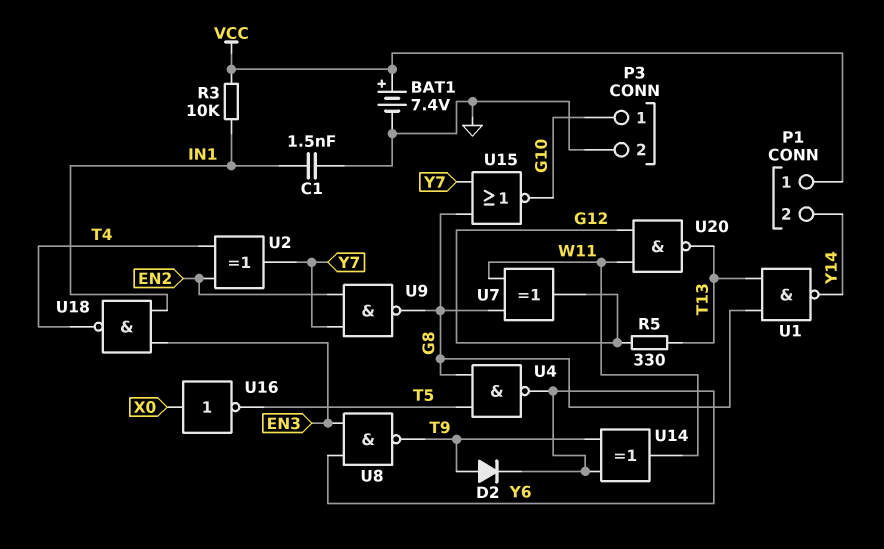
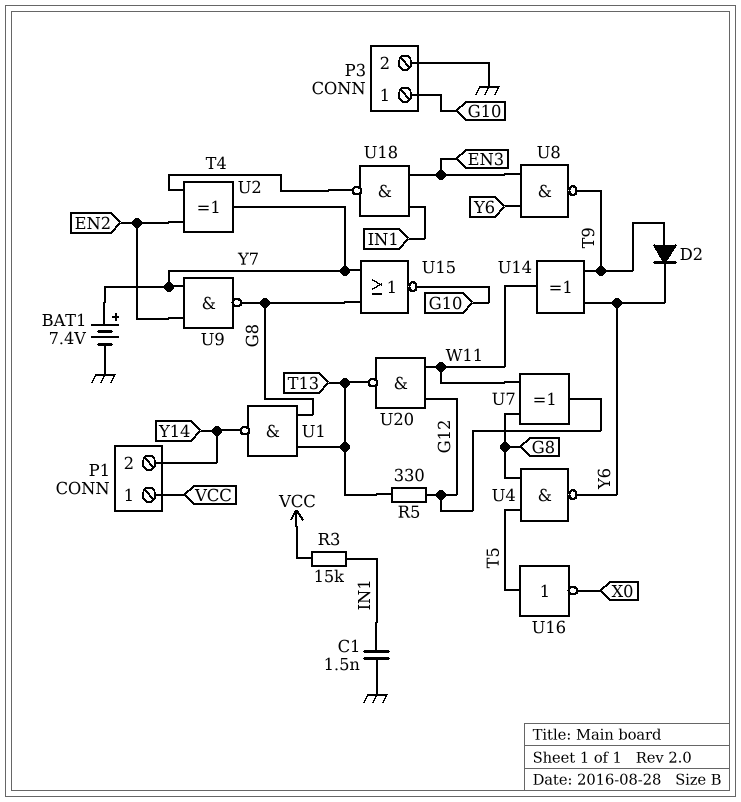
BAT1: 7.4V (plus VCC, minus GND) -> 7.4V (plus Y7, minus GND)
R3: 10k (IN1, VCC) -> 15k (IN1, VCC)
U16: NOT (in X0, out T5) -> NOT (in T5, out X0)

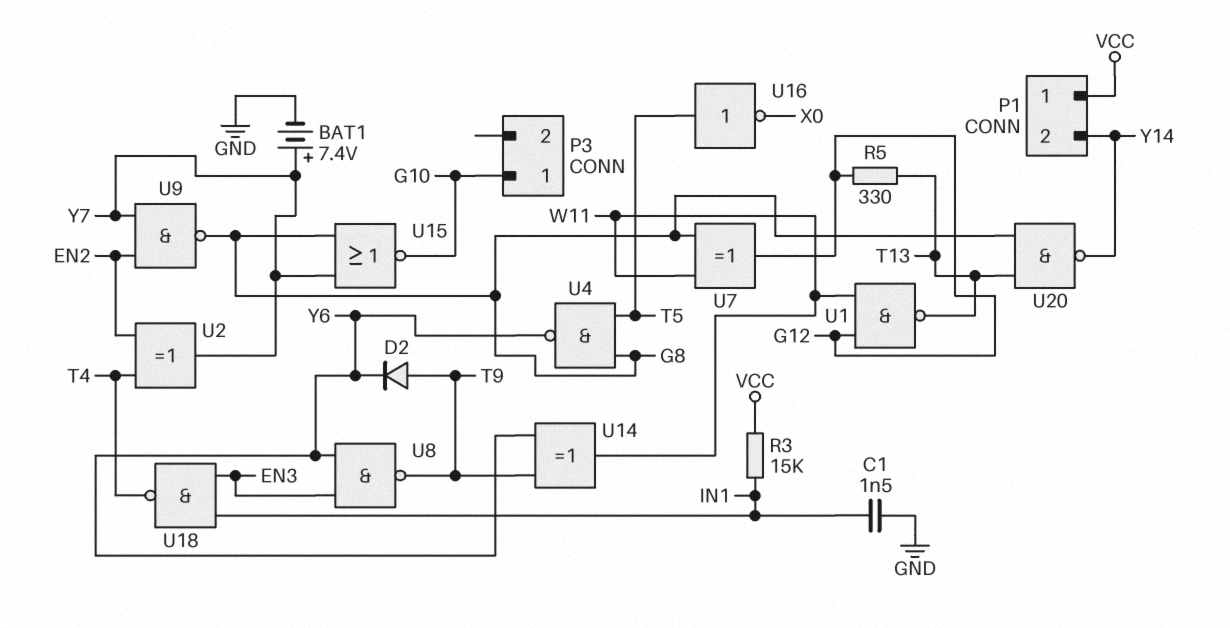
P3 pin 2: GND -> none
U1: NAND (in G8, in T13, out Y14) -> NAND (in G12, in W11, out T13)
U20: NAND (in G12, in W11, out T13) -> NAND (in G8, in T13, out Y14)

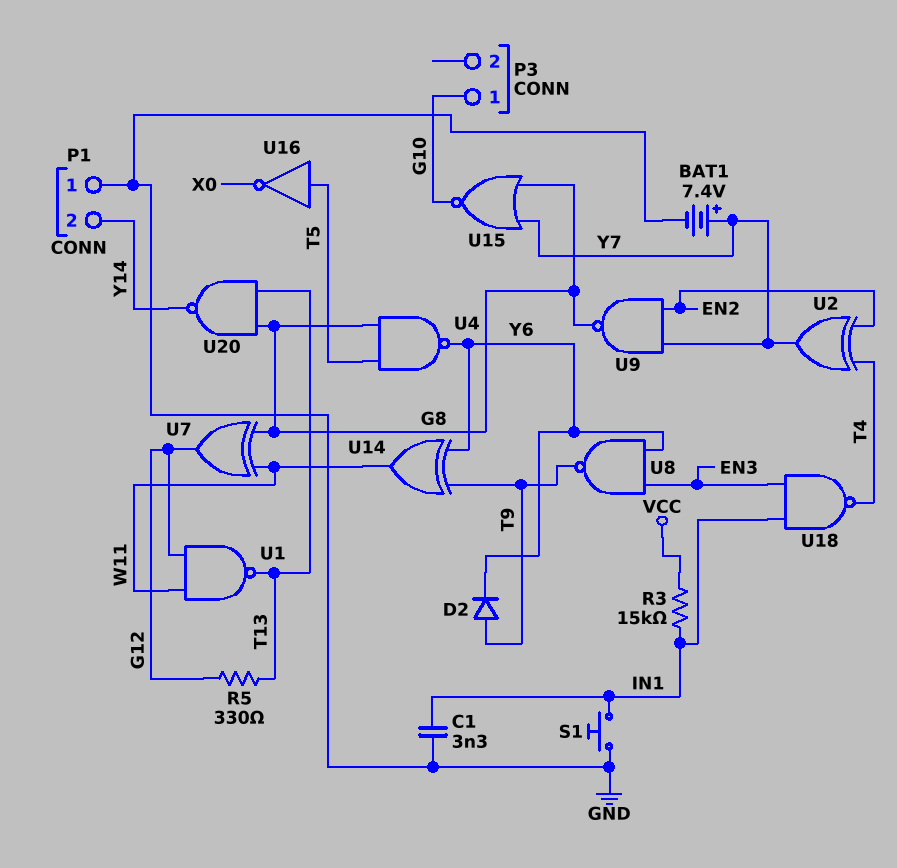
C1: 1.5nF (GND, IN1) -> 3.3nF (GND, IN1)
P1 pin 1: VCC -> GND
S1: none -> button (GND, IN1)

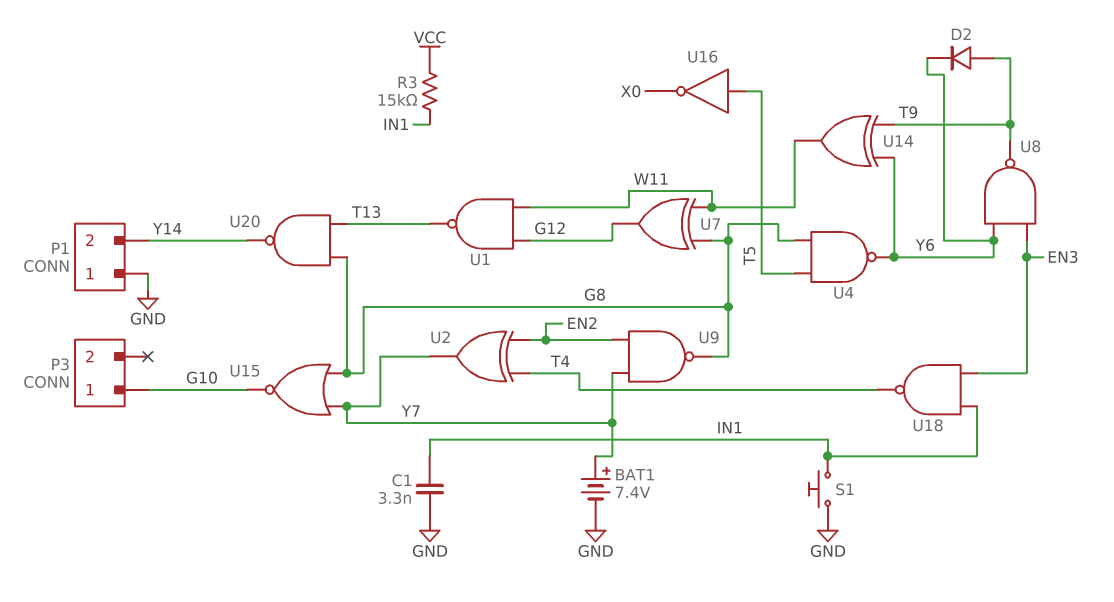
R5: 330 (G12, T13) -> none

